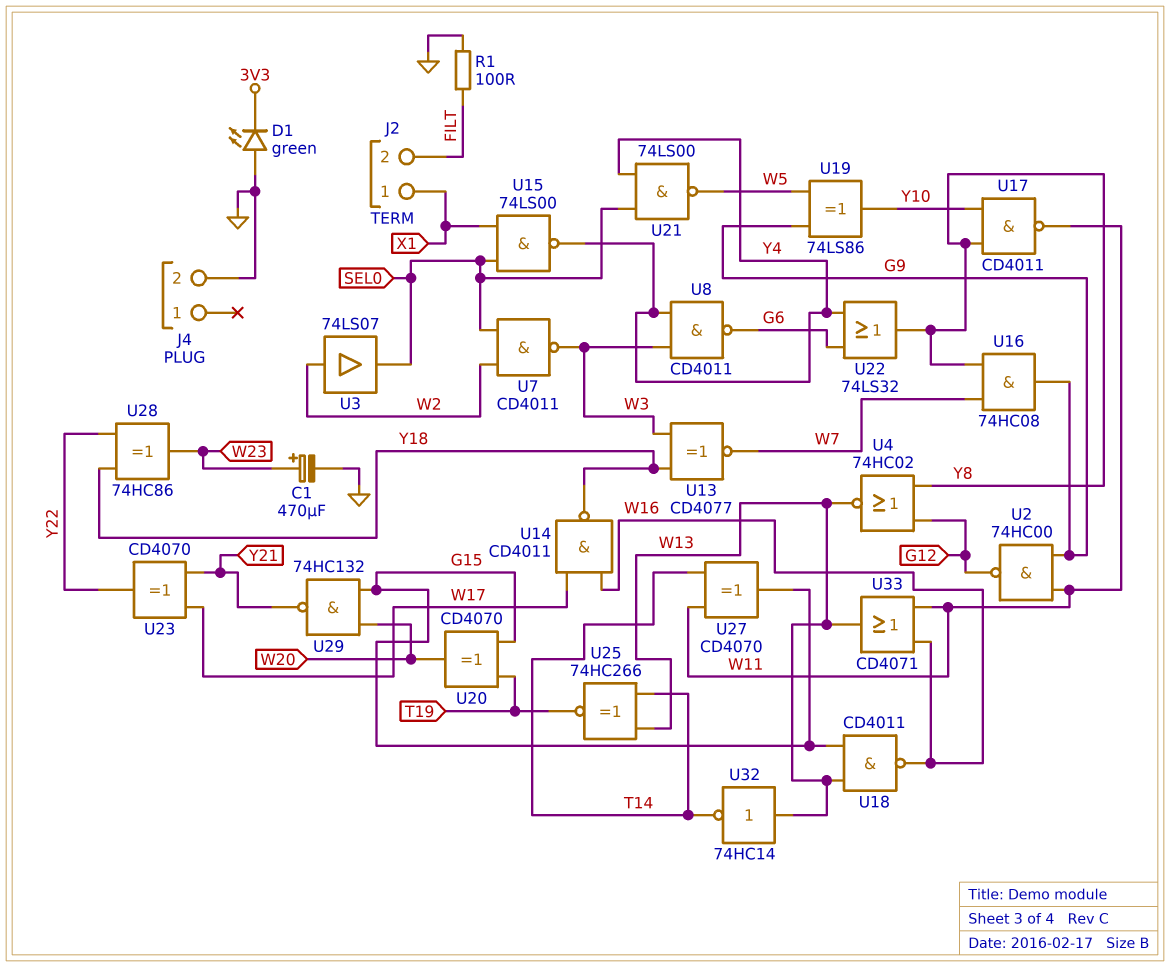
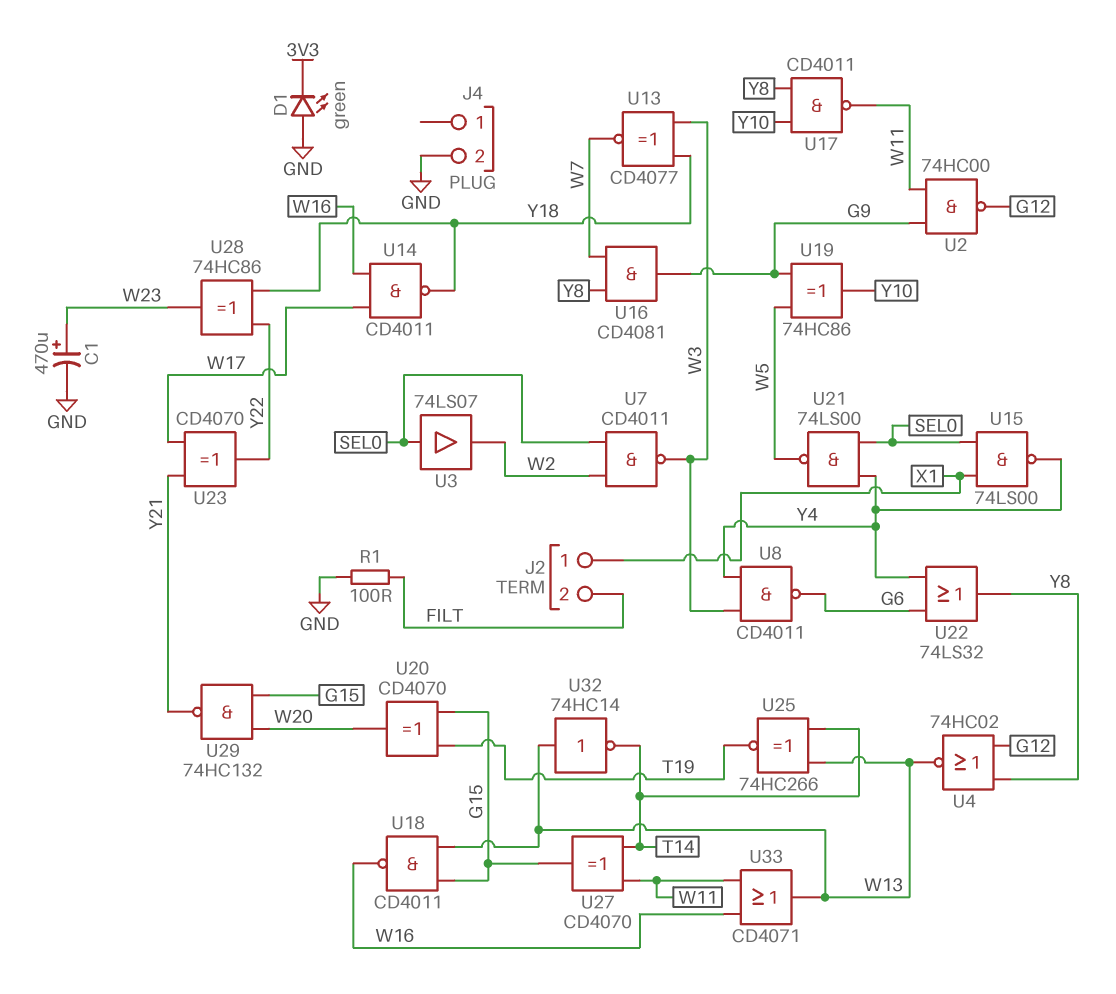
U3: buffer 74LS07 (in W2, out SEL0) -> buffer 74LS07 (in SEL0, out W2)
U16: AND 74HC08 (in W7, in Y8, out G9) -> AND CD4081 (in W7, in Y8, out G9)
U19: XOR 74LS86 (in G9, in W5, out Y10) -> XOR 74HC86 (in G9, in W5, out Y10)

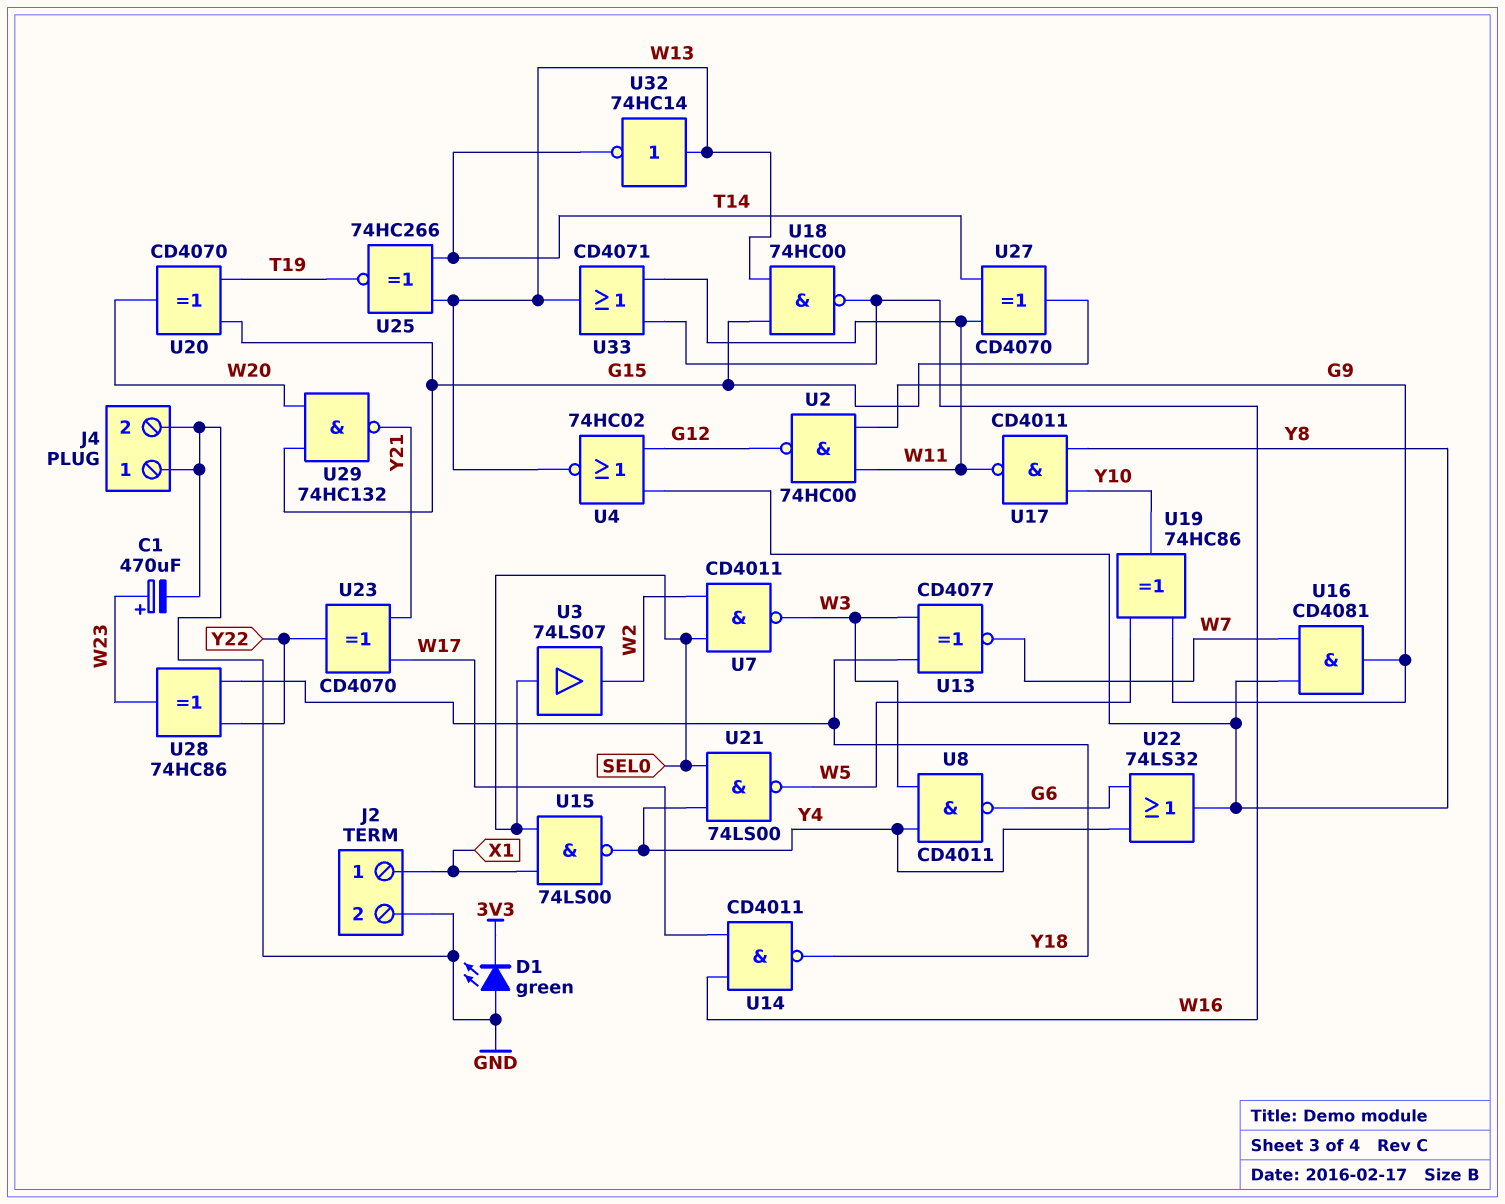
J2 pin 2: FILT -> GND
J4 pin 1: none -> GND
R1: 100 (FILT, GND) -> none
U18: NAND CD4011 (in G15, in W13, out W16) -> NAND 74HC00 (in G15, in W13, out W16)

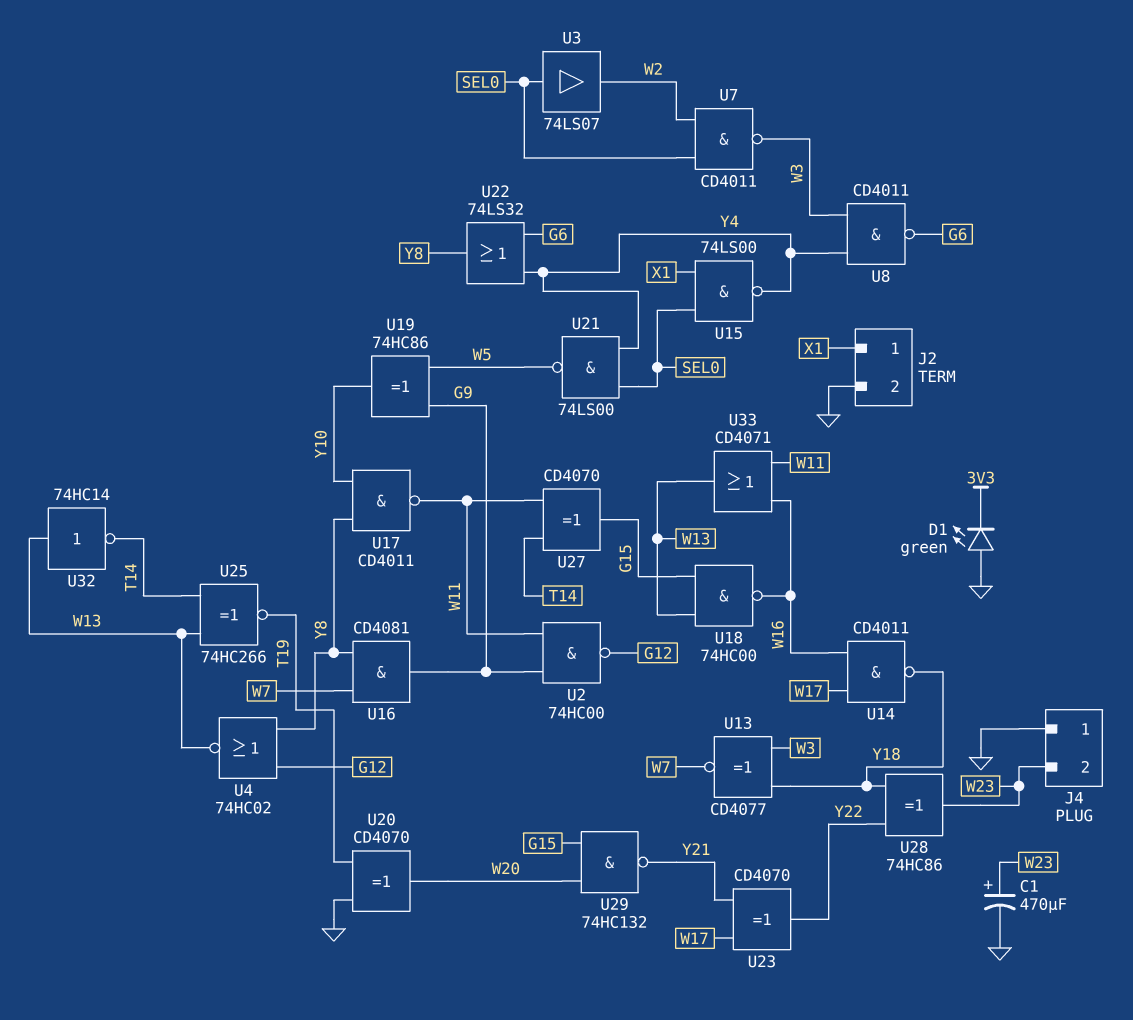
J4 pin 2: GND -> W23
U20: XOR CD4070 (in G15, in T19, out W20) -> XOR CD4070 (in GND, in T19, out W20)

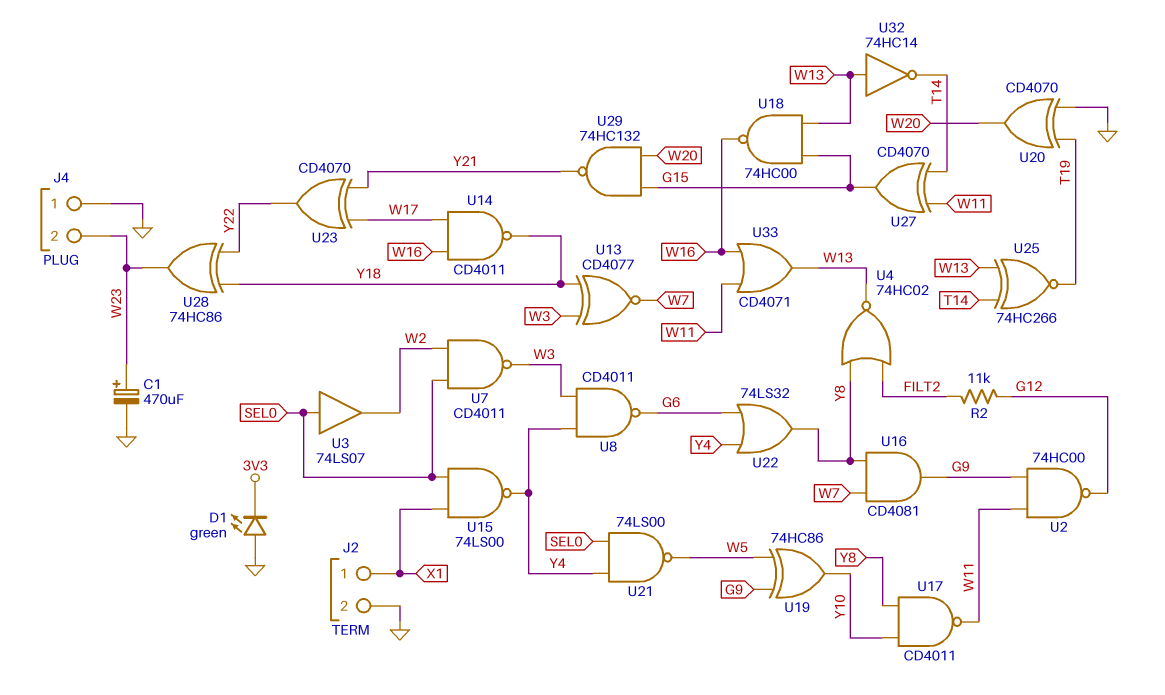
R2: none -> 11k (FILT2, G12)
U4: NOR 74HC02 (in G12, in Y8, out W13) -> NOR 74HC02 (in FILT2, in Y8, out W13)

